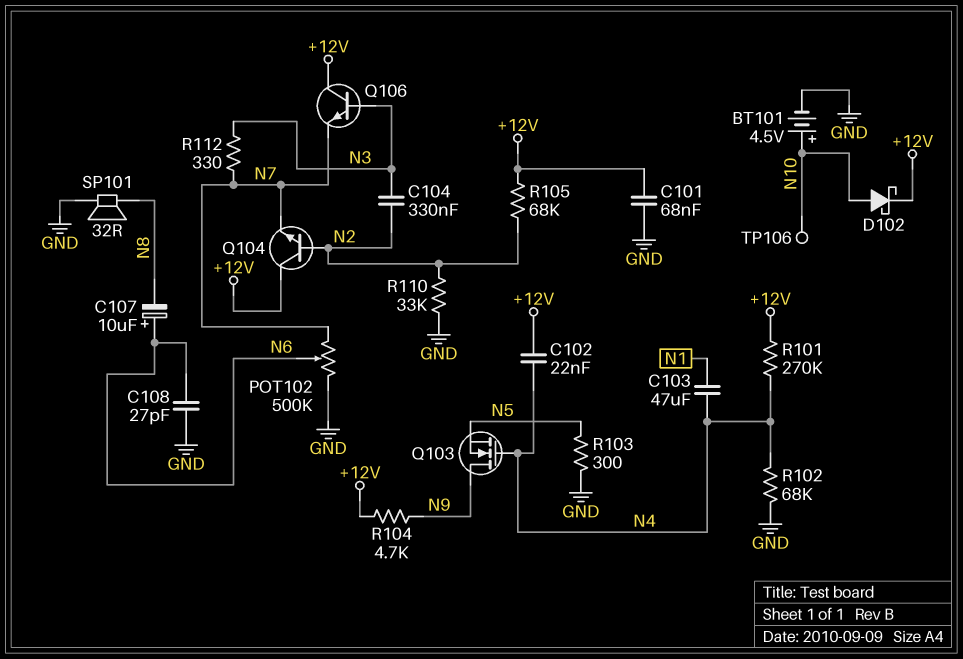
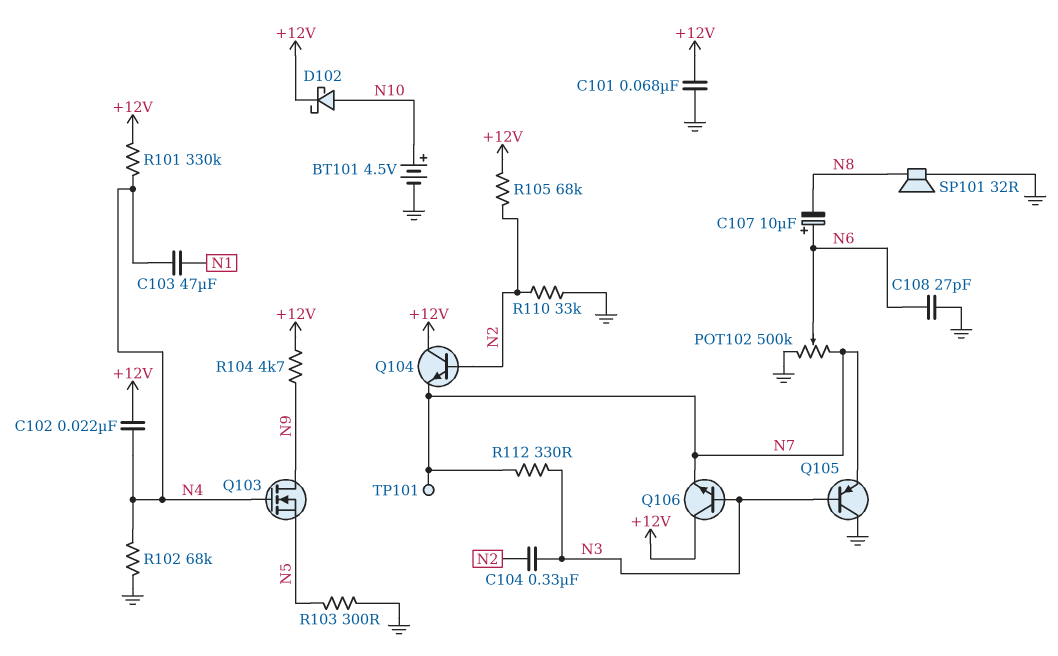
Q105: none -> PNP (B N3, C GND, E N7)
R101: 270k (+12V, N4) -> 330k (+12V, N4)
TP101: none -> test point (N7)
TP106: test point (N10) -> none

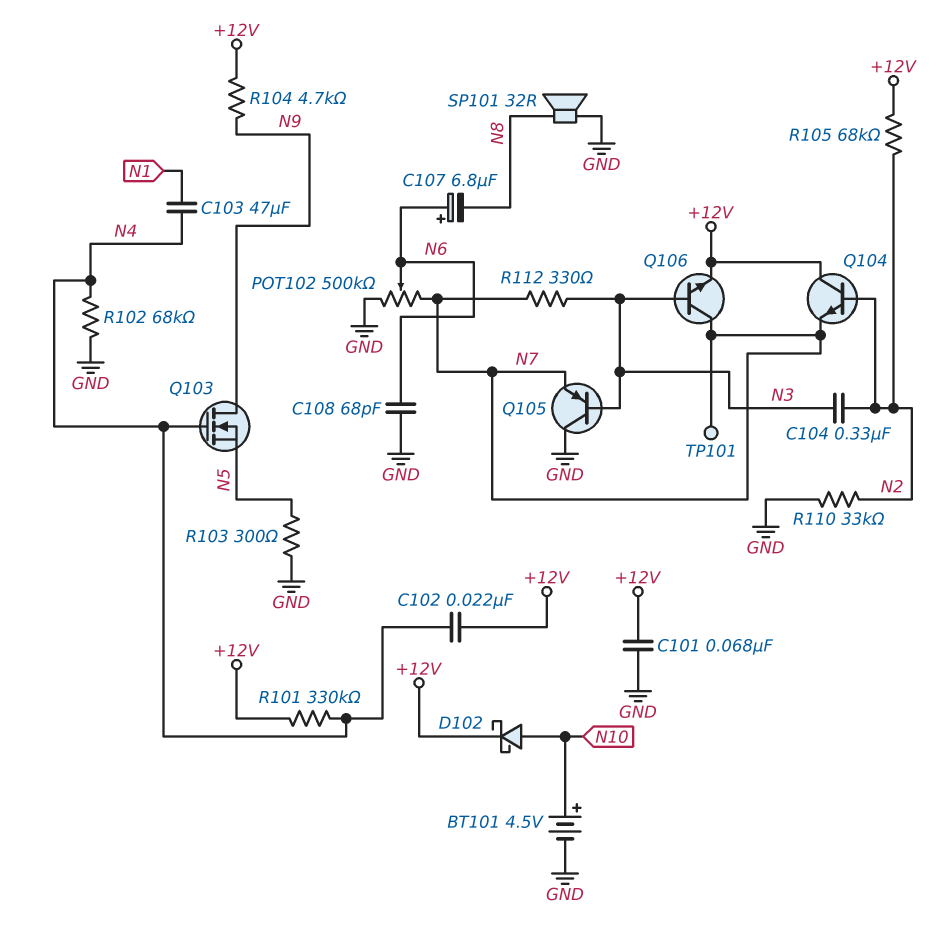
C107: 10uF (plus N6, minus N8) -> 6.8uF (plus N6, minus N8)
C108: 27pF (GND, N6) -> 68pF (GND, N6)
Q106: NPN (B N3, C +12V, E N7) -> NPN (B N3, C N7, E +12V)

